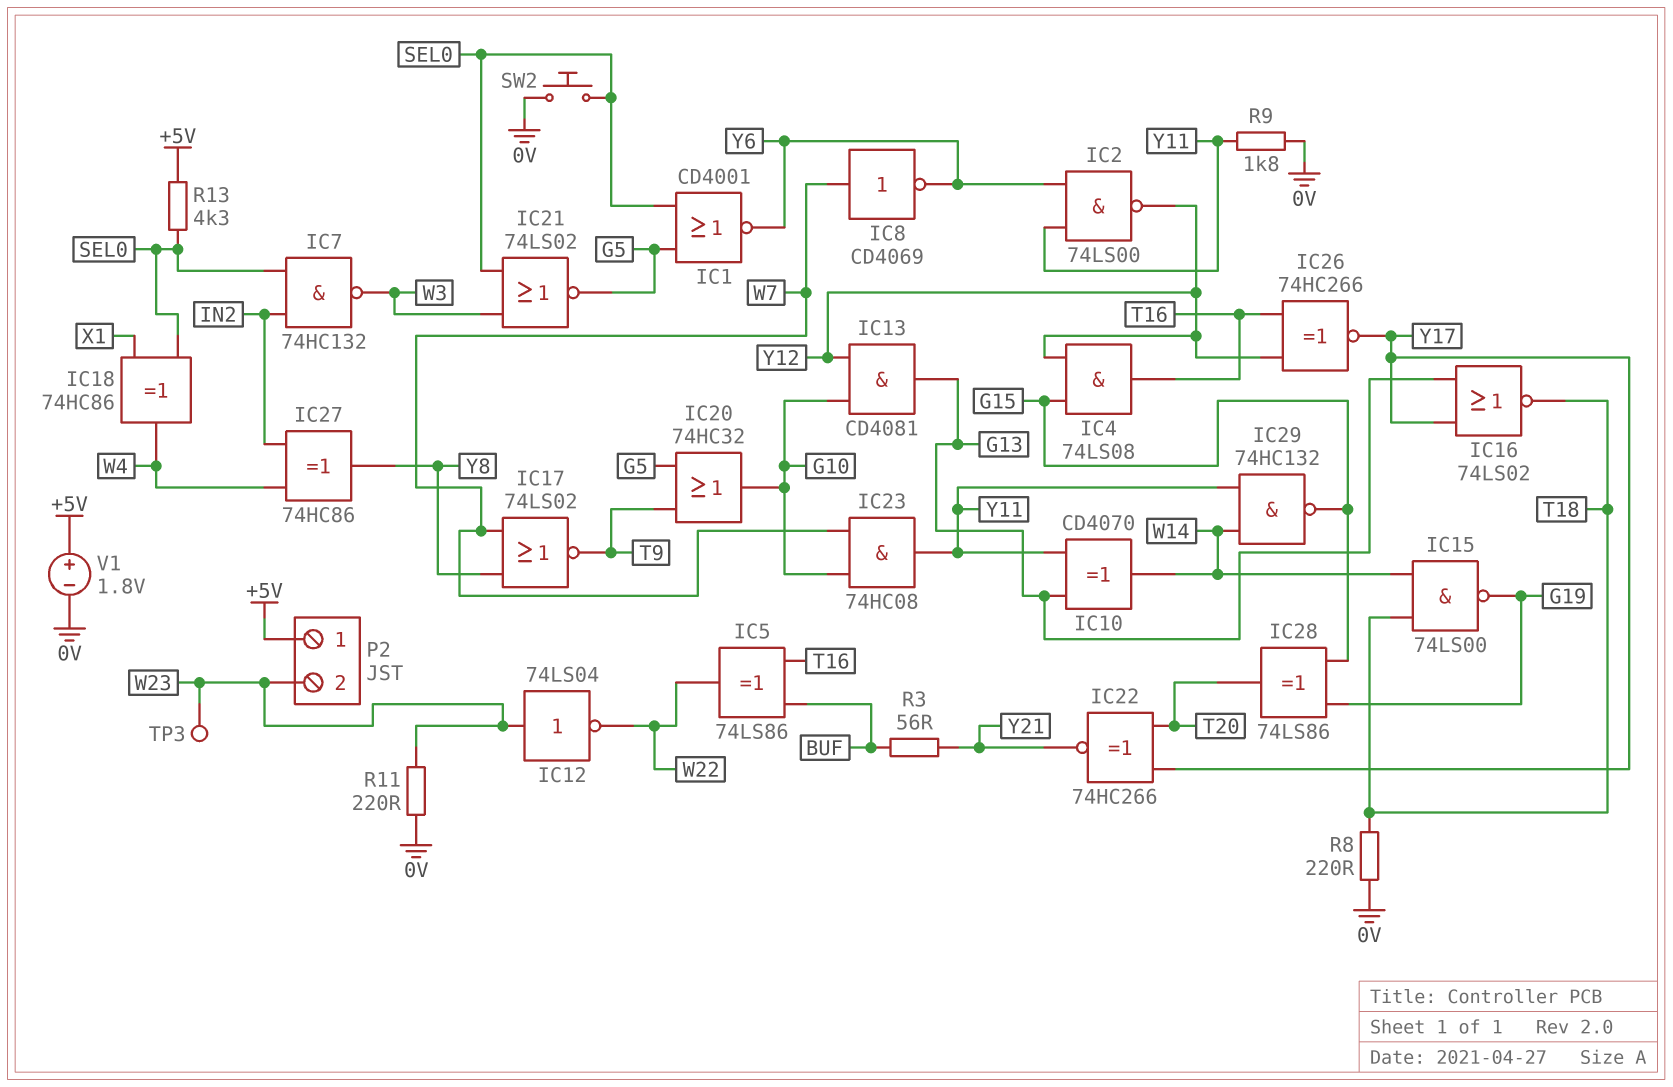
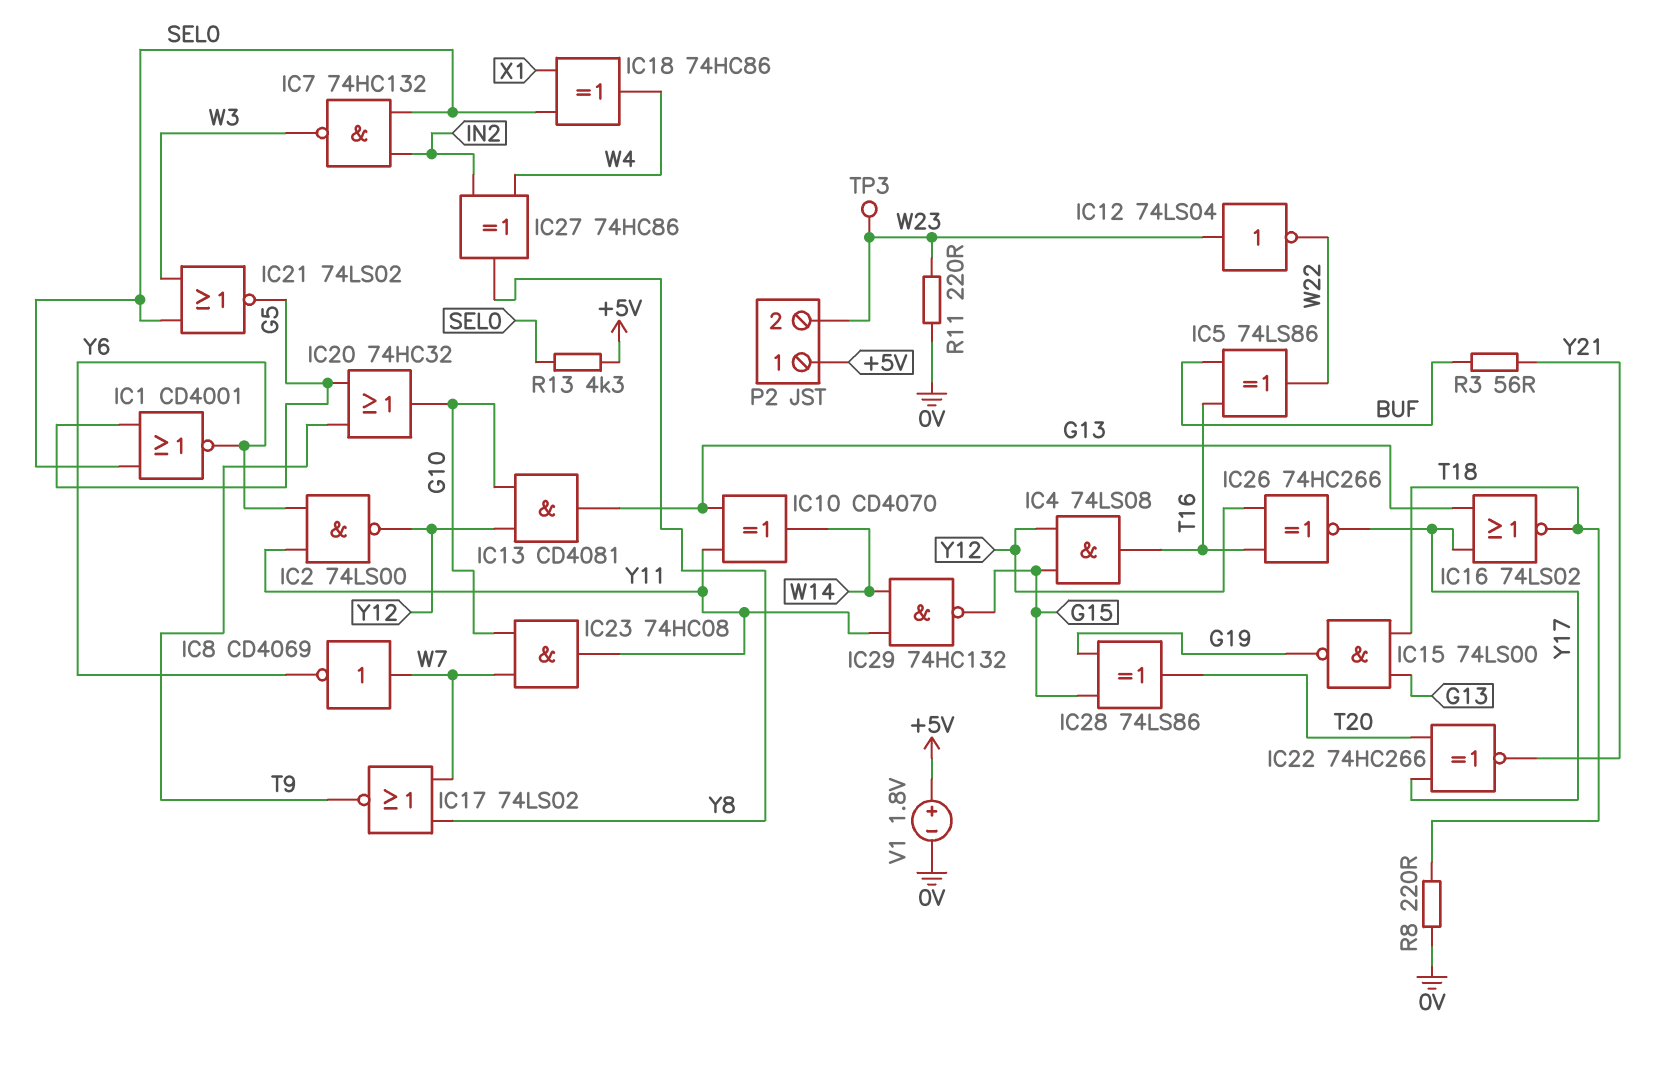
IC15: NAND 74LS00 (in T18, in W14, out G19) -> NAND 74LS00 (in G13, in T18, out G19)
R9: 1.8k (0V, Y11) -> none
SW2: button (0V, SEL0) -> none

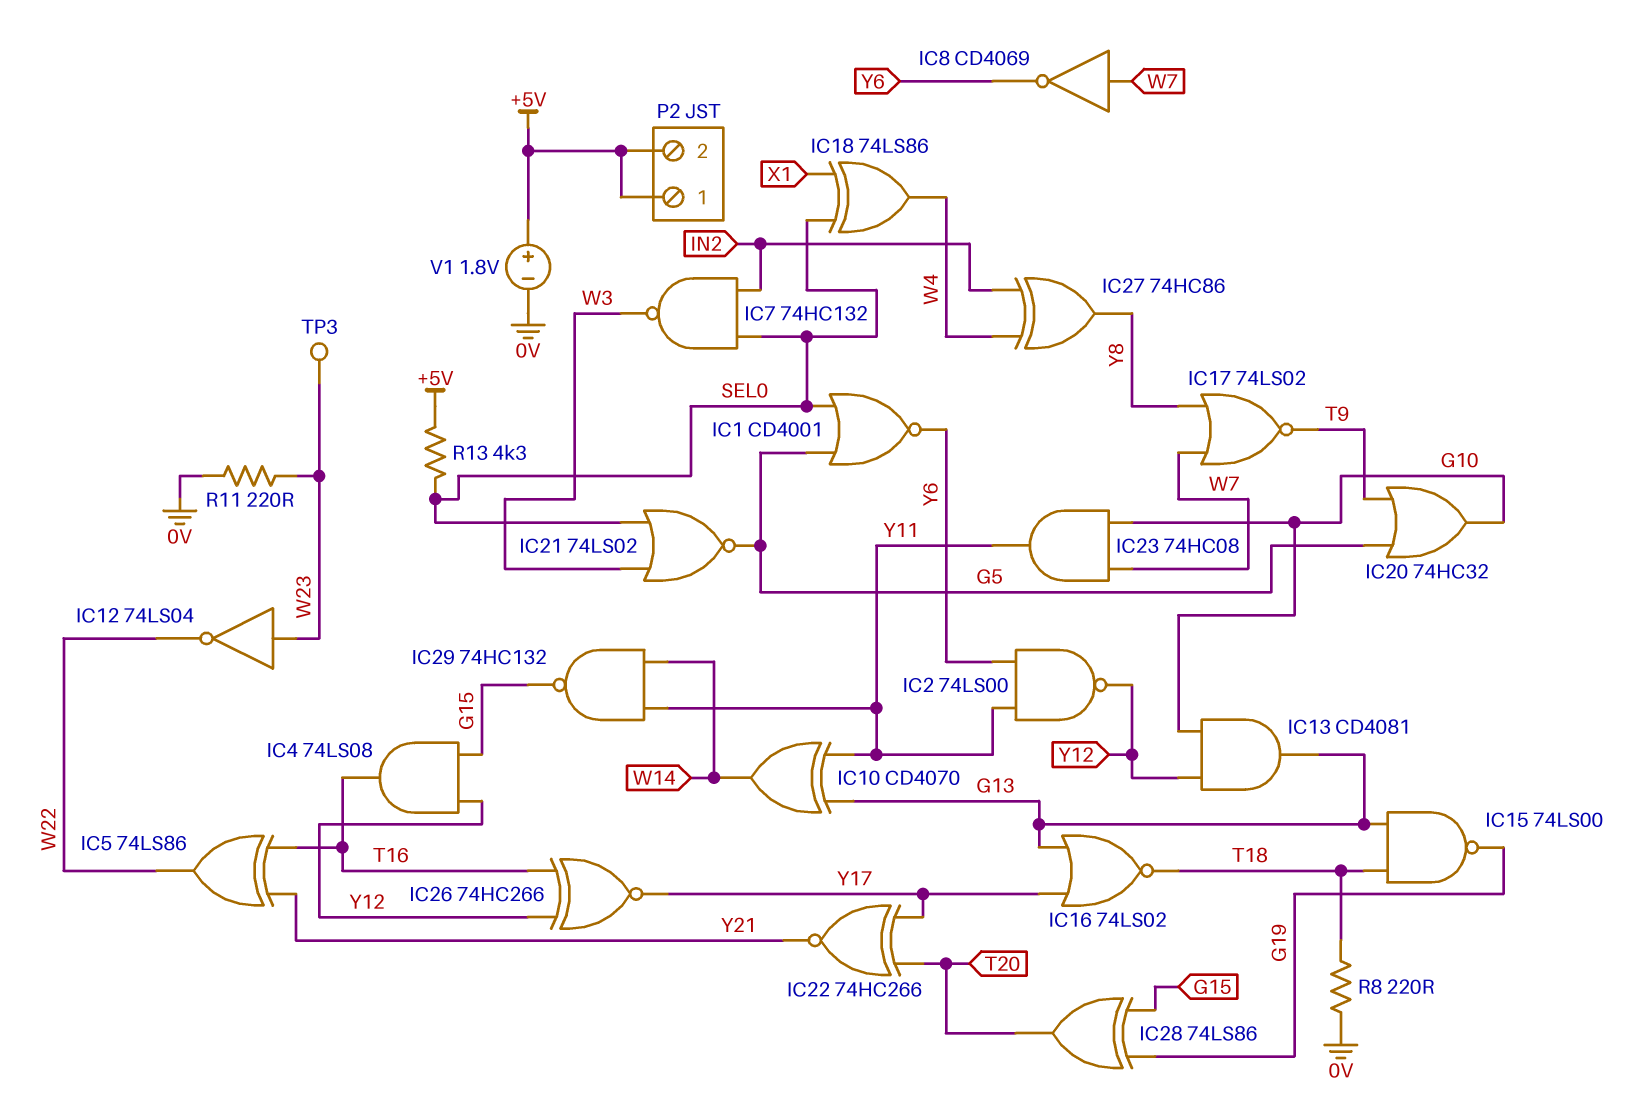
IC5: XOR 74LS86 (in BUF, in T16, out W22) -> XOR 74LS86 (in T16, in Y21, out W22)
IC18: XOR 74HC86 (in SEL0, in X1, out W4) -> XOR 74LS86 (in SEL0, in X1, out W4)
P2 pin 2: W23 -> +5V
R3: 56 (BUF, Y21) -> none

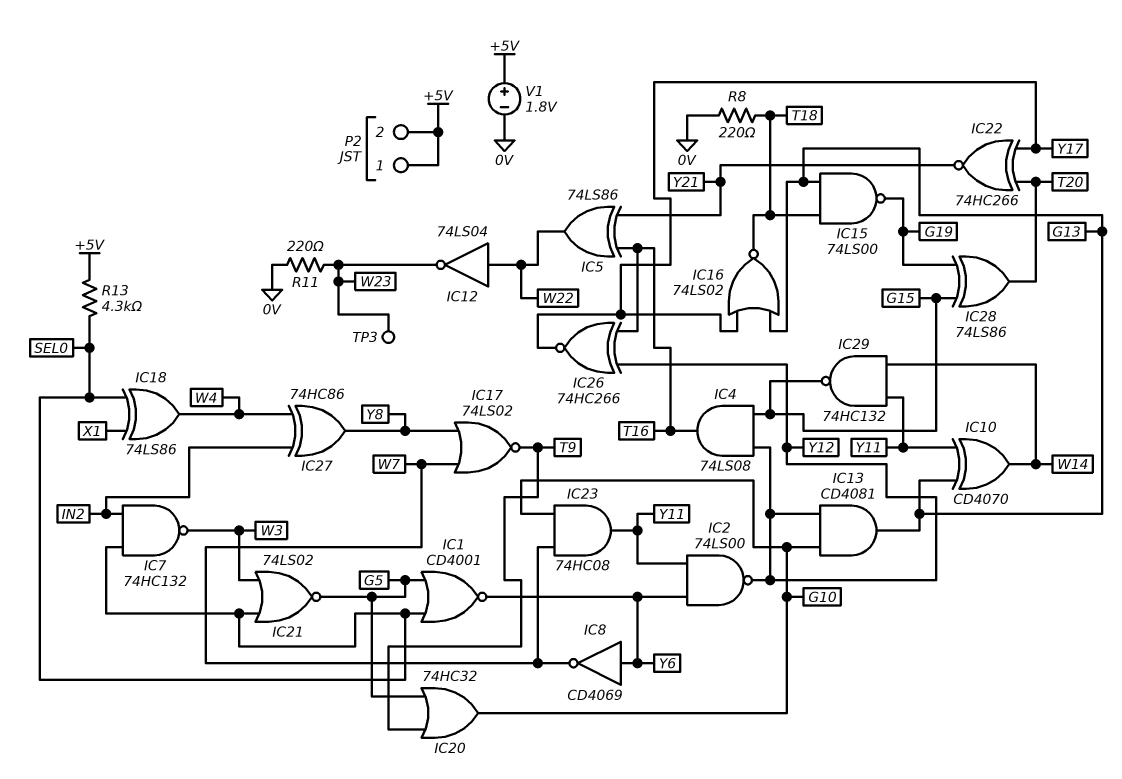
IC8: NOT CD4069 (in W7, out Y6) -> NOT CD4069 (in Y6, out W7)
IC12: NOT 74LS04 (in W23, out W22) -> NOT 74LS04 (in W22, out W23)

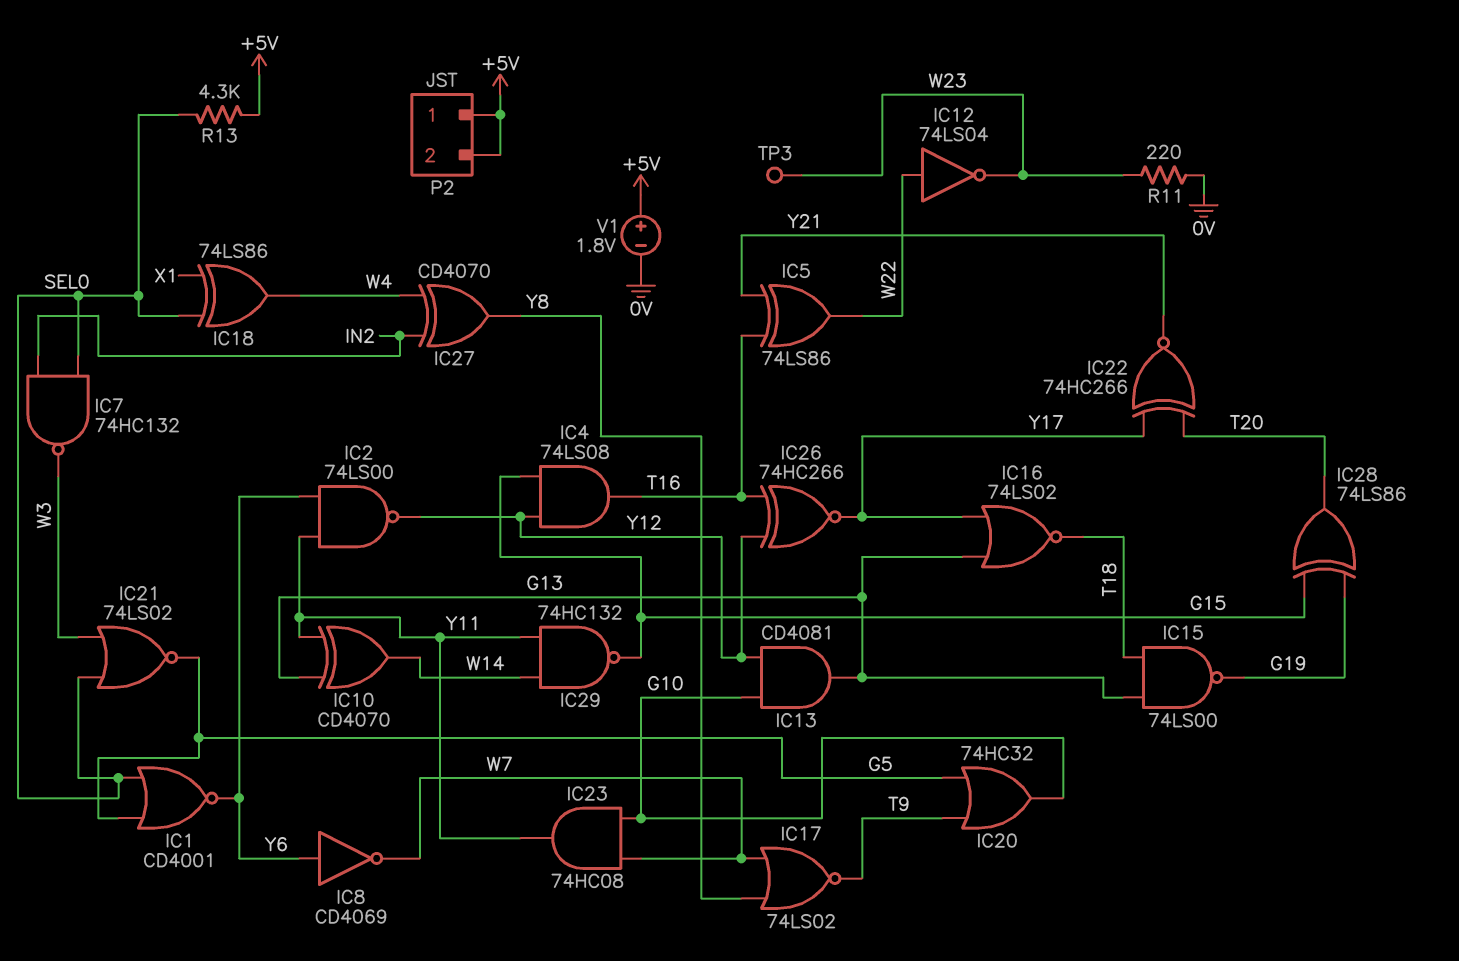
IC27: XOR 74HC86 (in IN2, in W4, out Y8) -> XOR CD4070 (in IN2, in W4, out Y8)
R8: 220 (0V, T18) -> none

